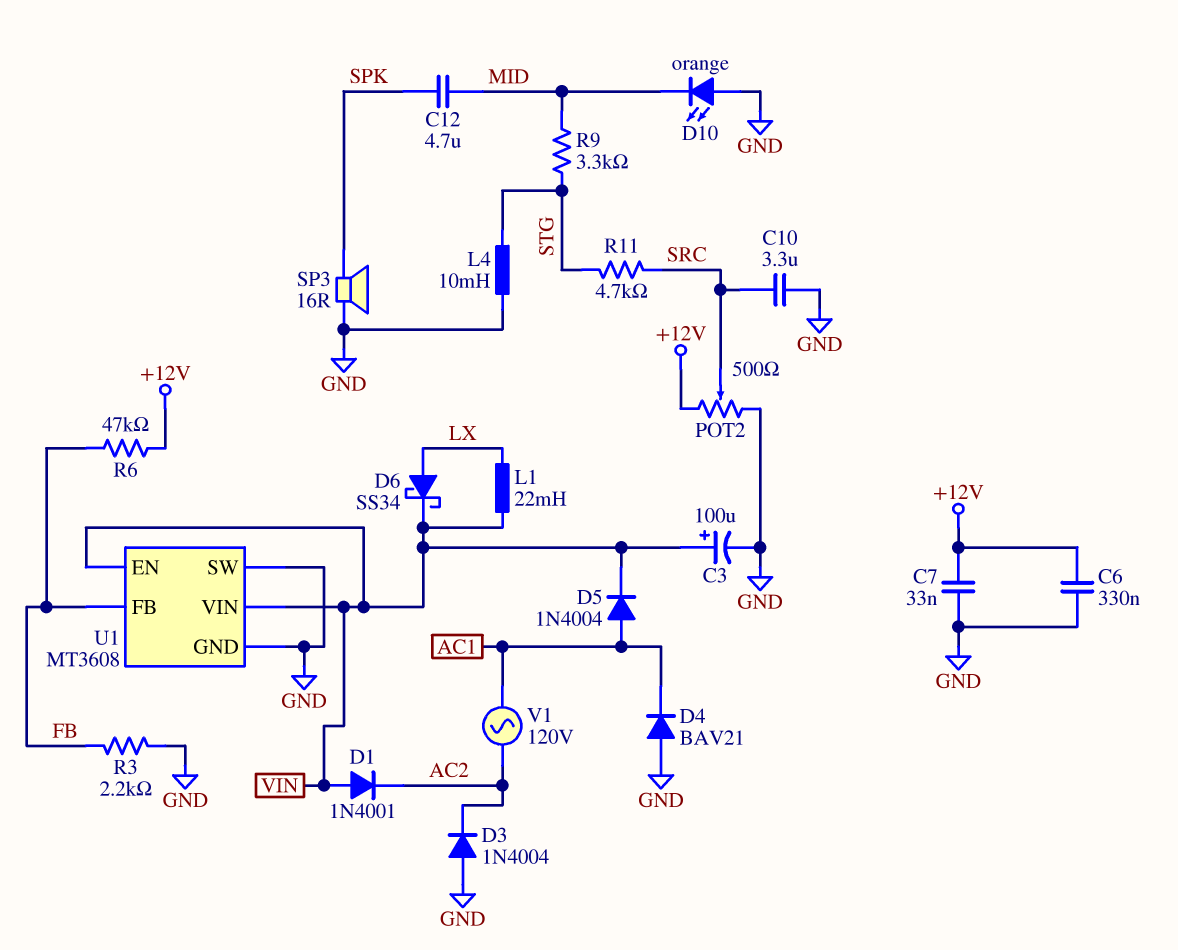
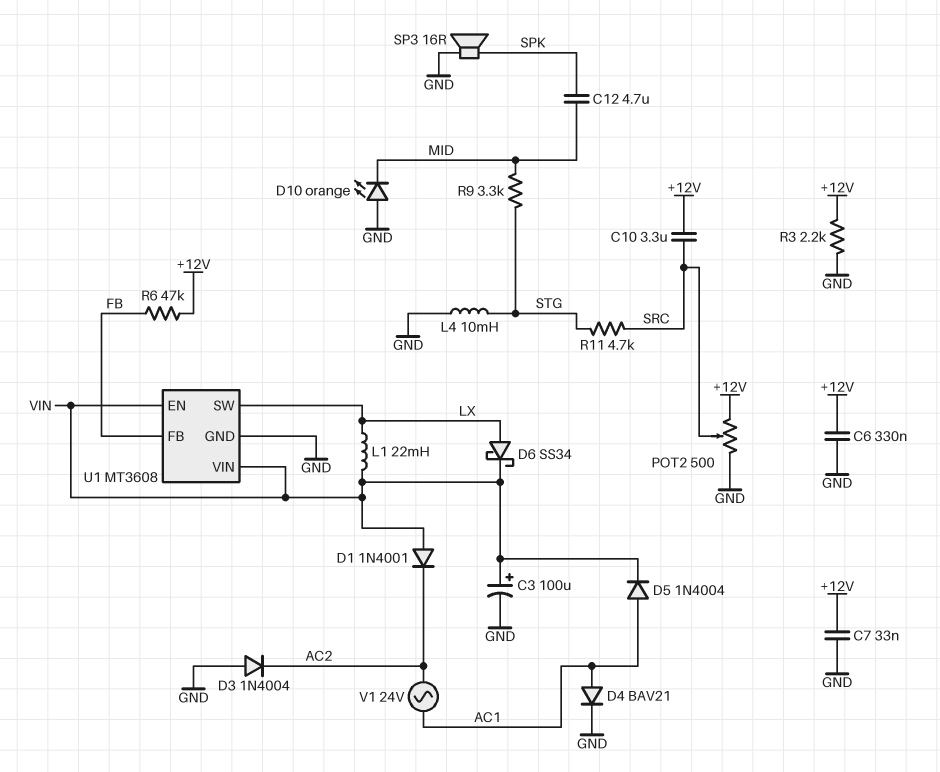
C10: 3.3uF (GND, SRC) -> 3.3uF (+12V, SRC)
D4: diode BAV21 (A GND, K AC1) -> diode BAV21 (A AC1, K GND)
R3: 2.2k (FB, GND) -> 2.2k (+12V, GND)
U1 pin SW: GND -> LX
V1: AC 120V (AC1, AC2) -> AC 24V (AC1, AC2)

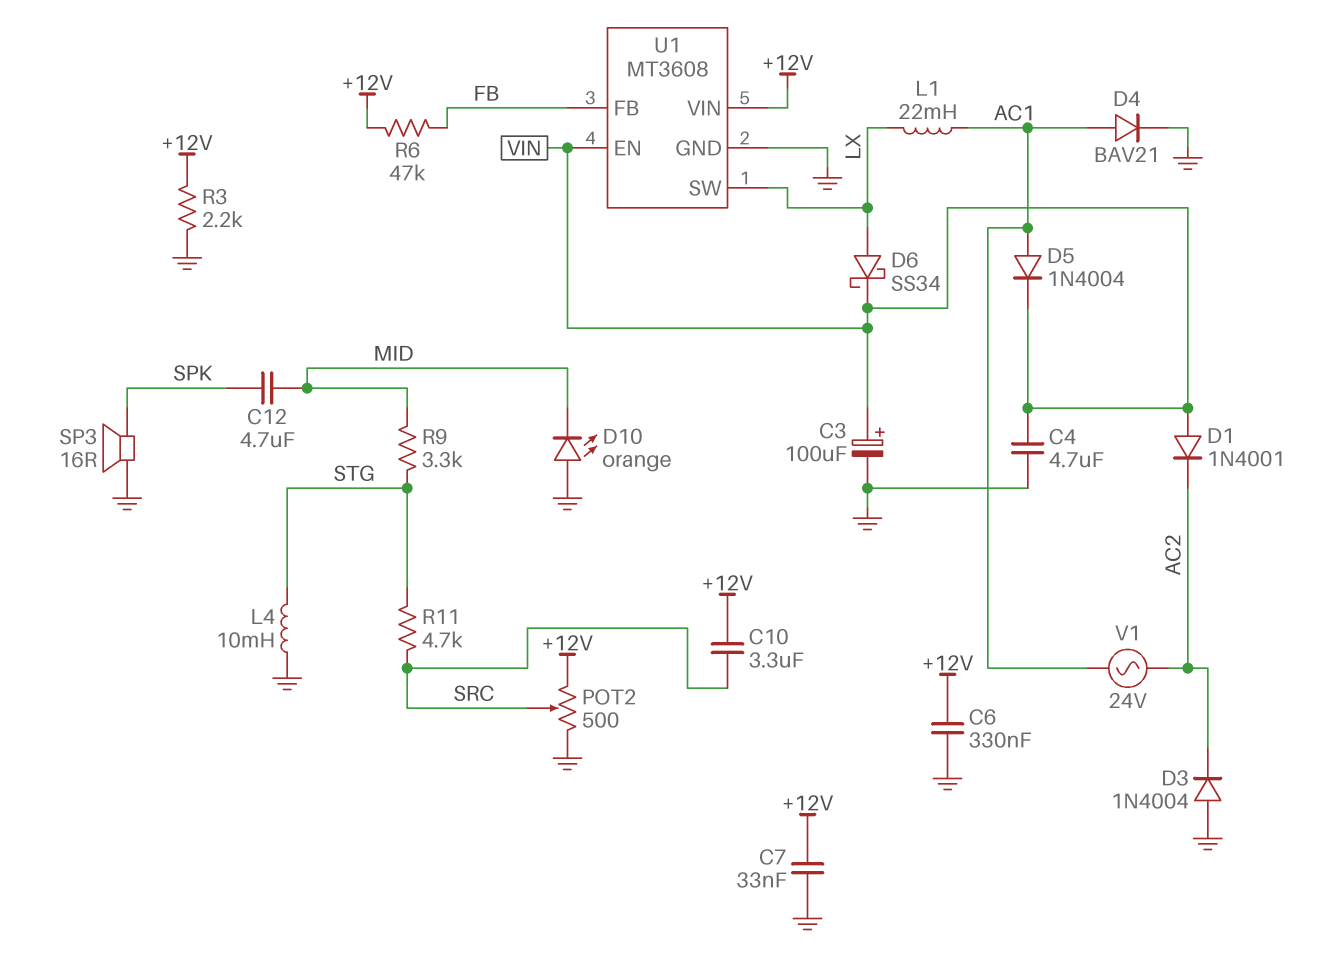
C4: none -> 4.7uF (GND, VIN)
L1: 22mH (LX, VIN) -> 22mH (AC1, LX)
U1 pin VIN: VIN -> +12V

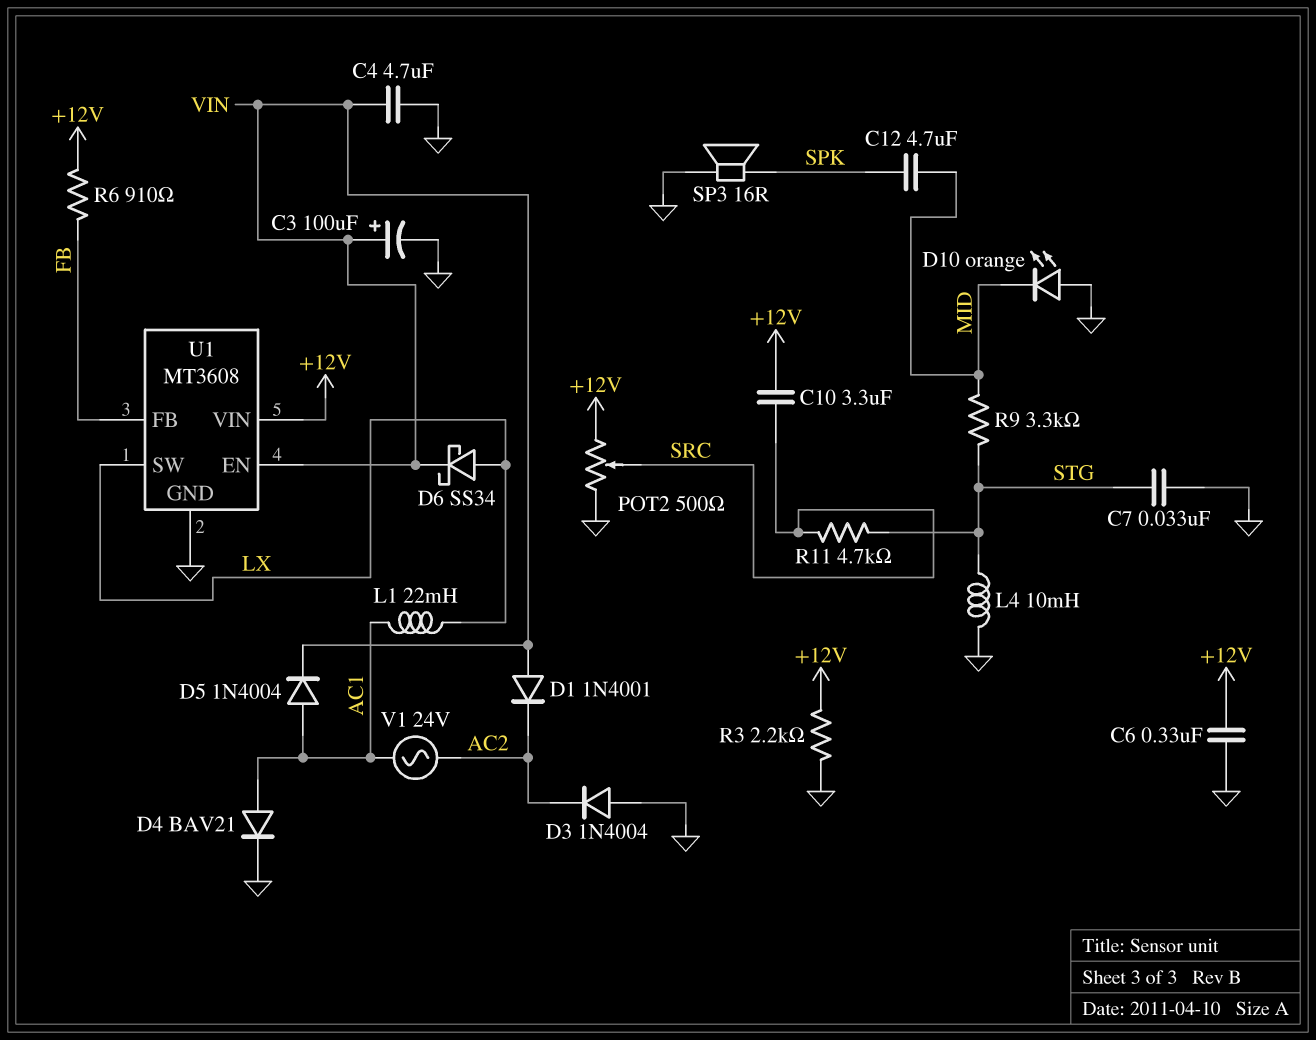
C7: 33nF (+12V, GND) -> 33nF (GND, STG)
R6: 47k (+12V, FB) -> 910 (+12V, FB)

